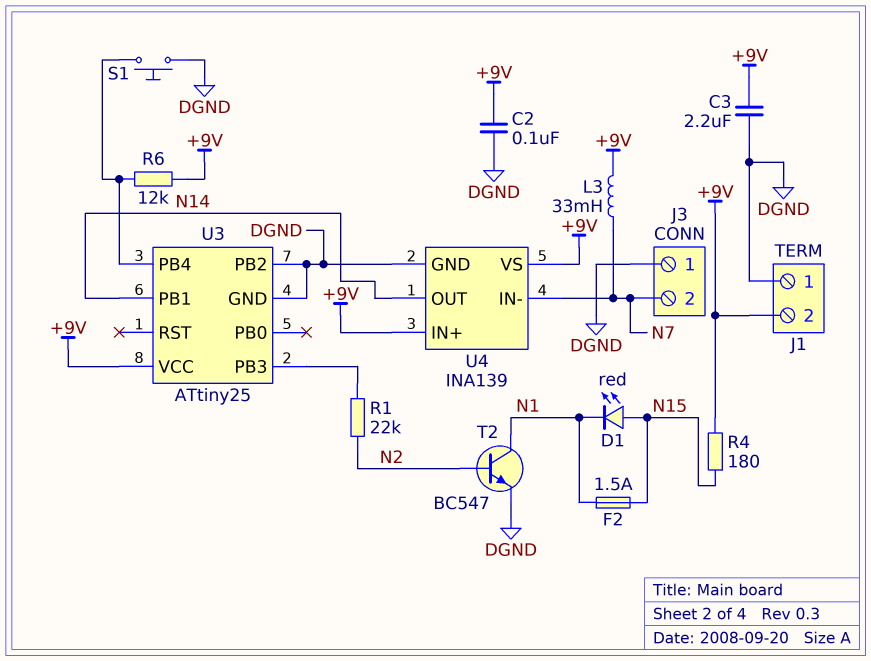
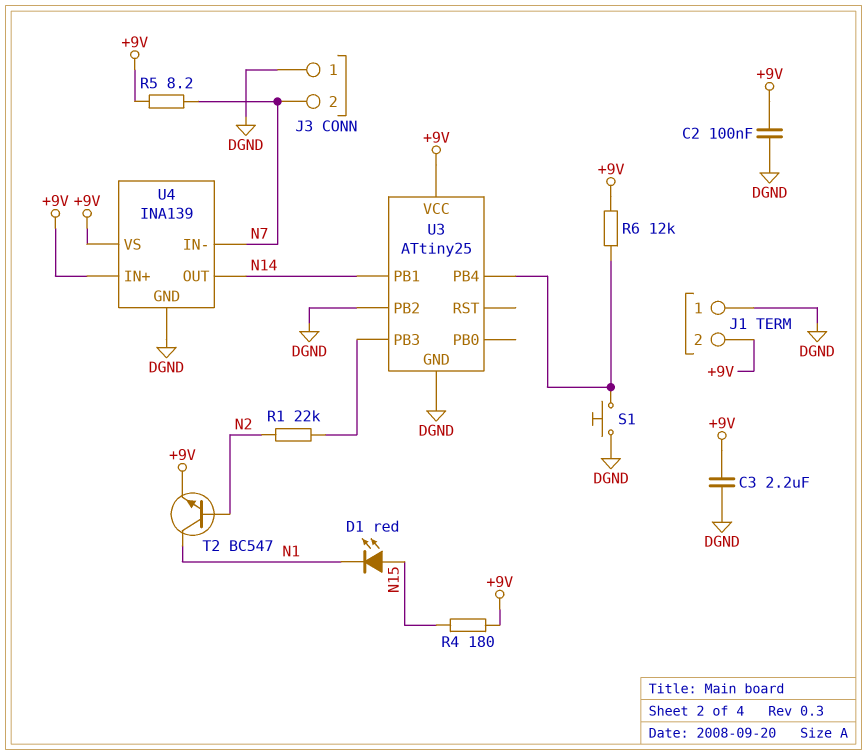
F2: 1.5A (N1, N15) -> none
L3: 33mH (+9V, N7) -> none
R5: none -> 8.2 (+9V, N7)
T2: NPN BC547 (B N2, C N1, E DGND) -> NPN BC547 (B N2, C N1, E +9V)

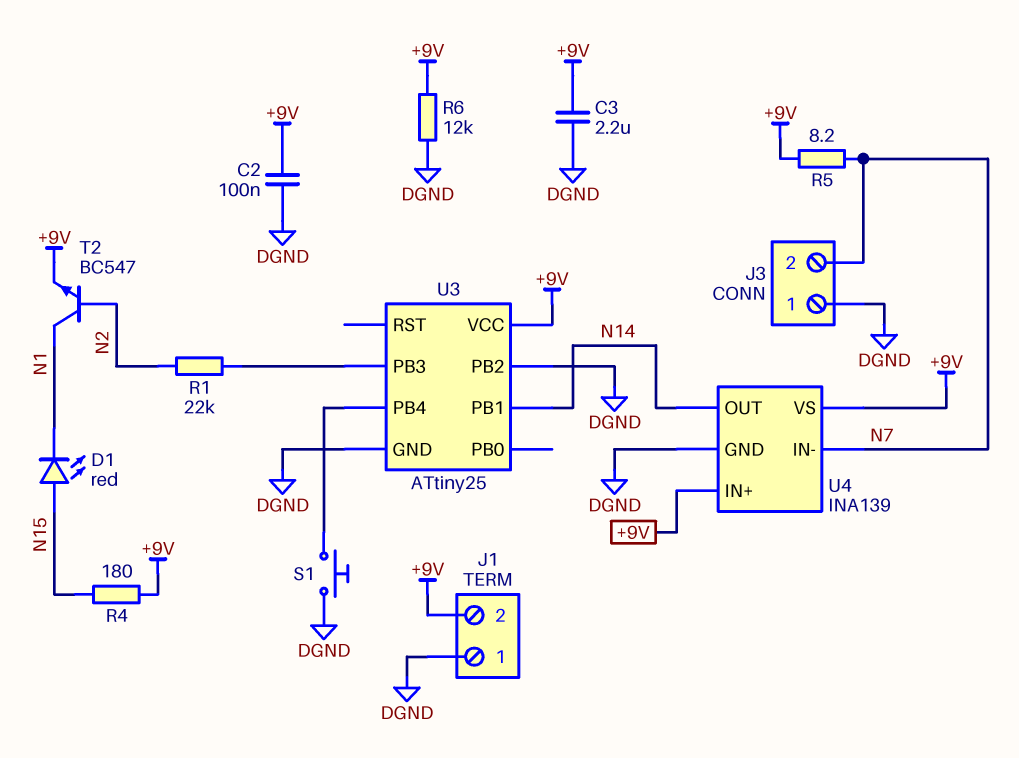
R6: 12k (+9V, U3/PB4) -> 12k (+9V, DGND)

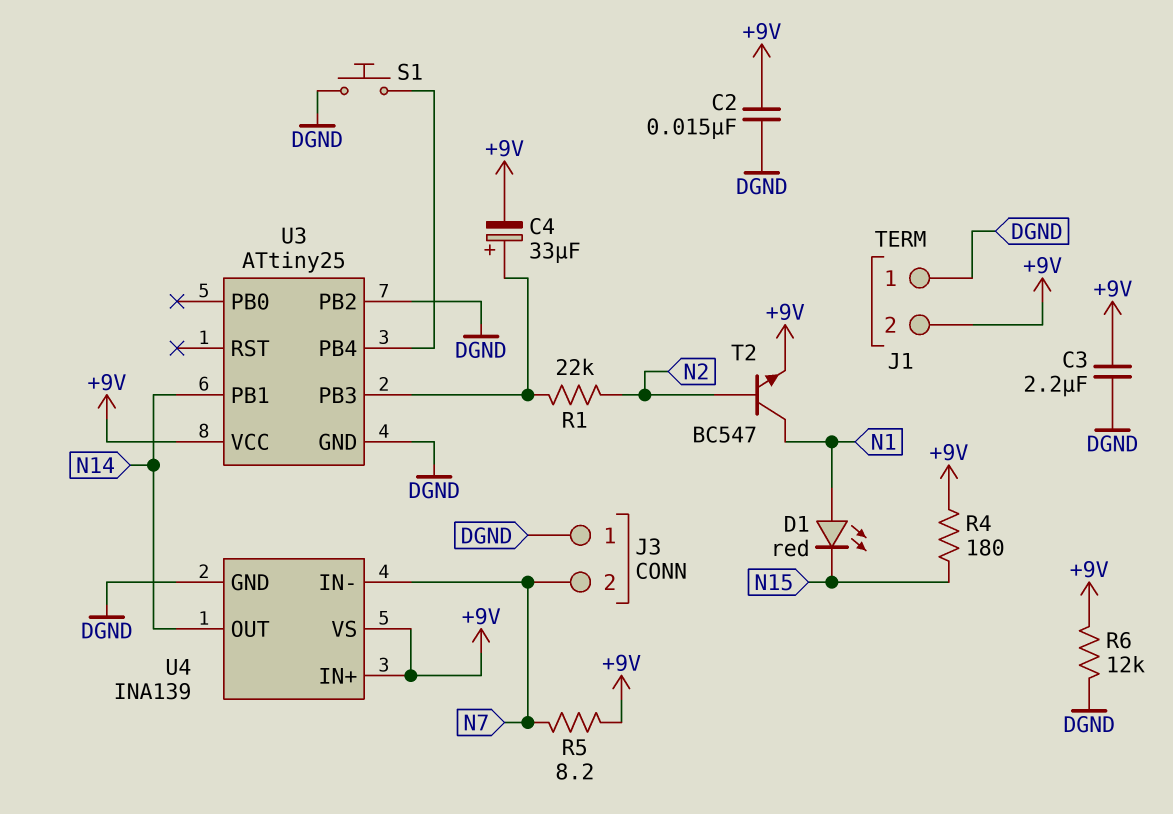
C2: 100nF (+9V, DGND) -> 15nF (+9V, DGND)
C4: none -> 33uF (plus U3/PB3, minus +9V)
D1: LED red (A N15, K N1) -> LED red (A N1, K N15)

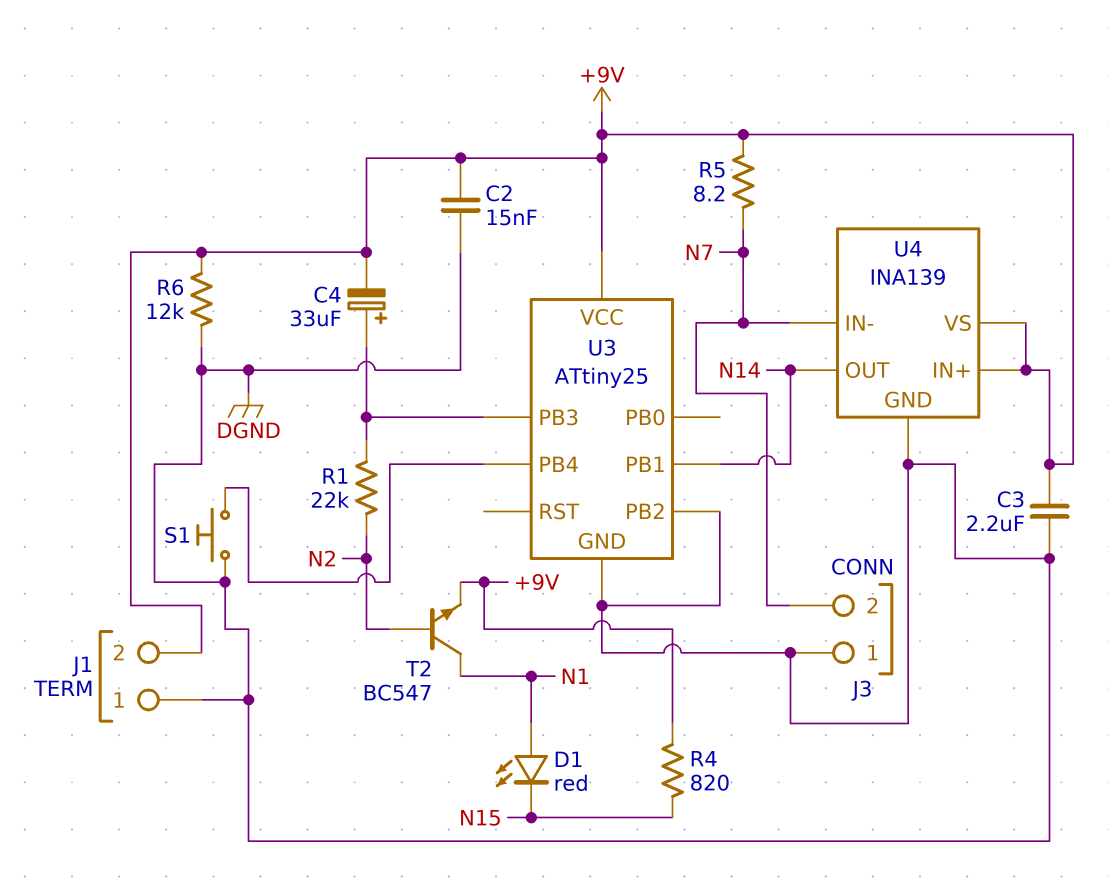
R4: 180 (+9V, N15) -> 820 (+9V, N15)

